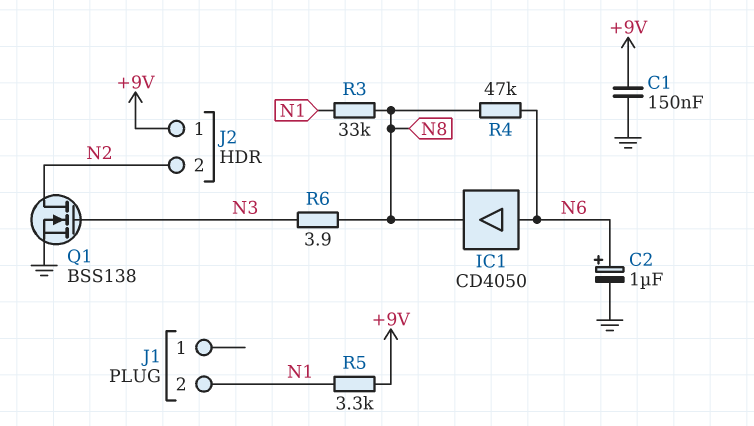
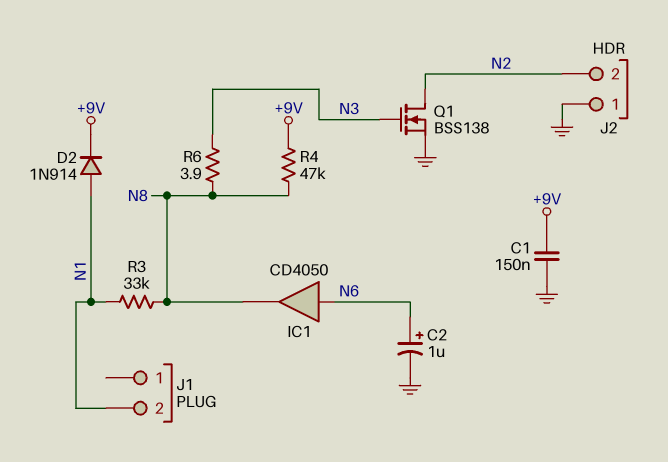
D2: none -> diode 1N914 (A N1, K +9V)
J2 pin 1: +9V -> GND
R4: 47k (N6, N8) -> 47k (+9V, N8)
R5: 3.3k (+9V, N1) -> none

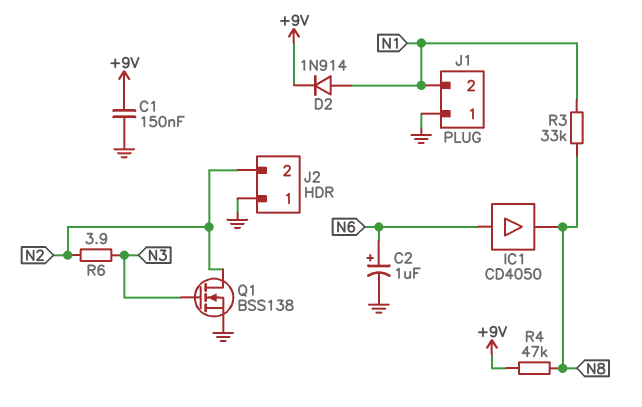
J1 pin 1: none -> GND
R6: 3.9 (N3, N8) -> 3.9 (N2, N3)

